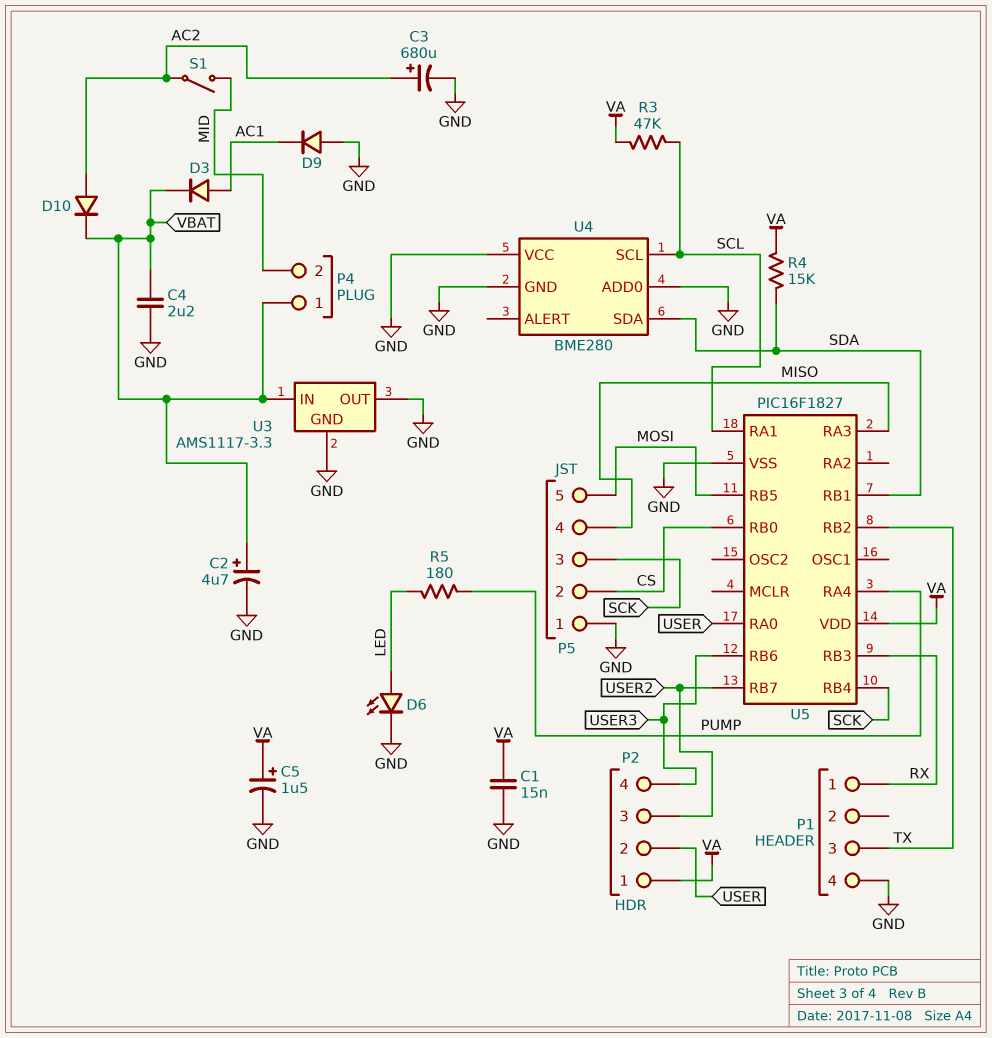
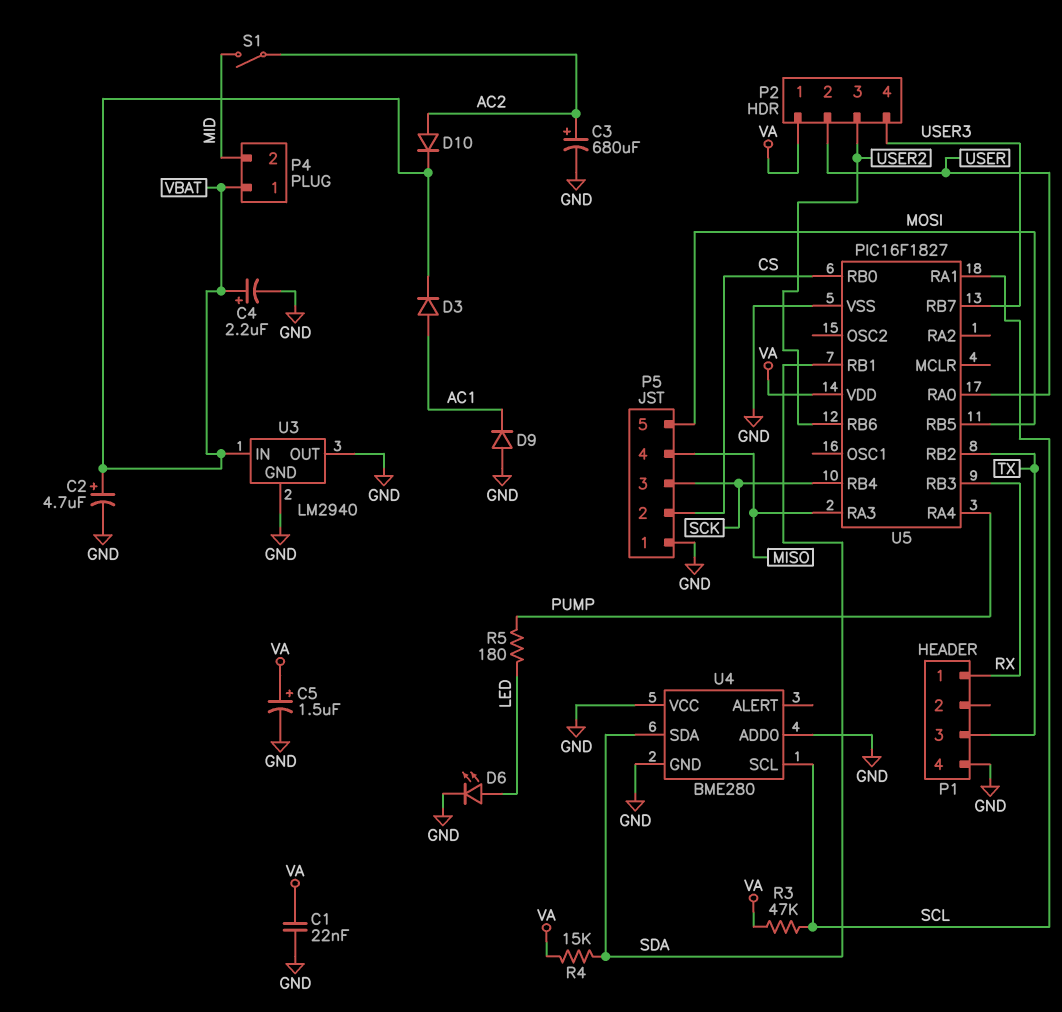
C1: 15nF (GND, VA) -> 22nF (GND, VA)
C4: 2.2uF (GND, VBAT) -> 2.2uF (plus VBAT, minus GND)
U3: AMS1117-3.3 -> LM2940
U5 pin RB6: USER3 -> USER2
U5 pin RB7: USER2 -> USER3

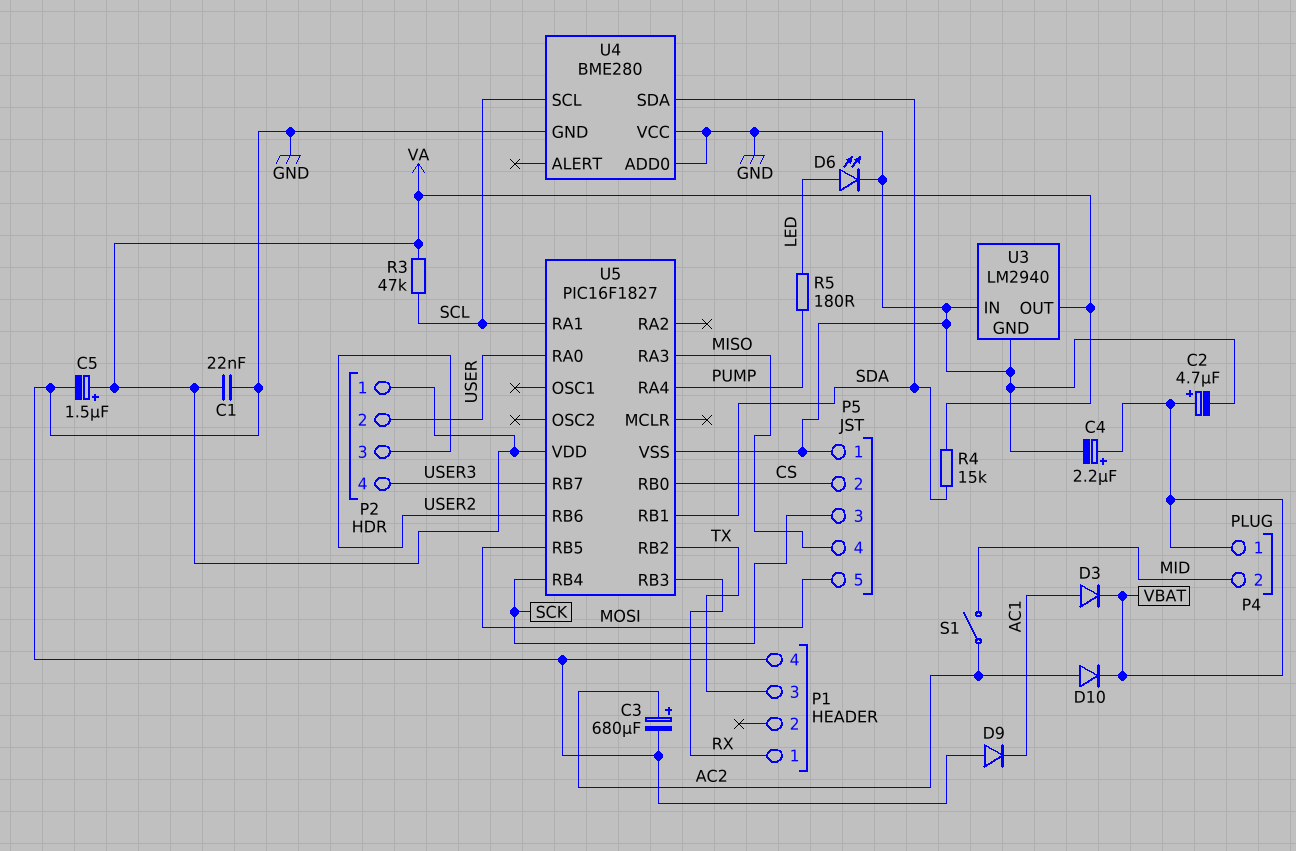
U3 pin IN: VBAT -> GND
U3 pin OUT: GND -> VA

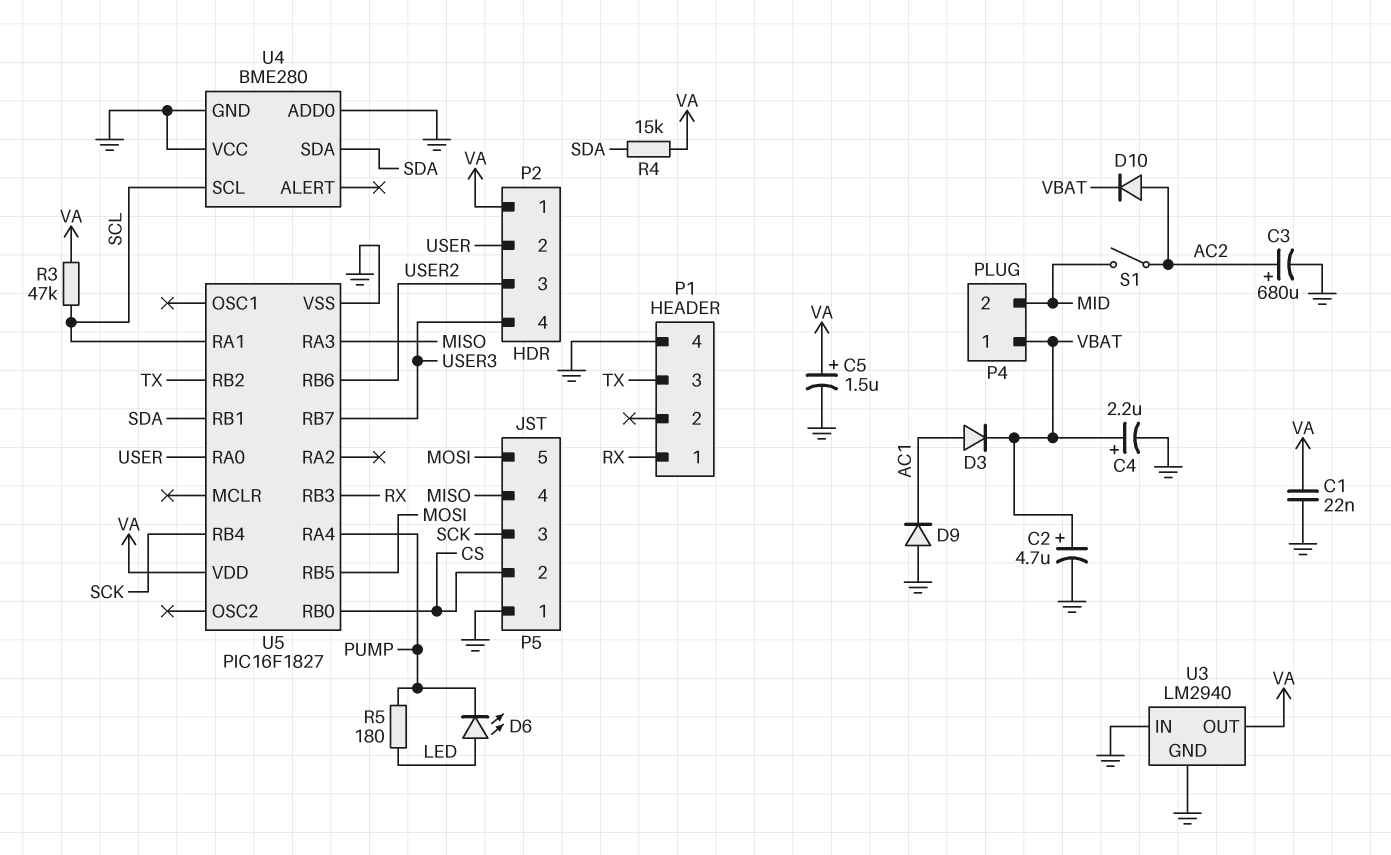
D6: LED (A LED, K GND) -> LED (A LED, K PUMP)

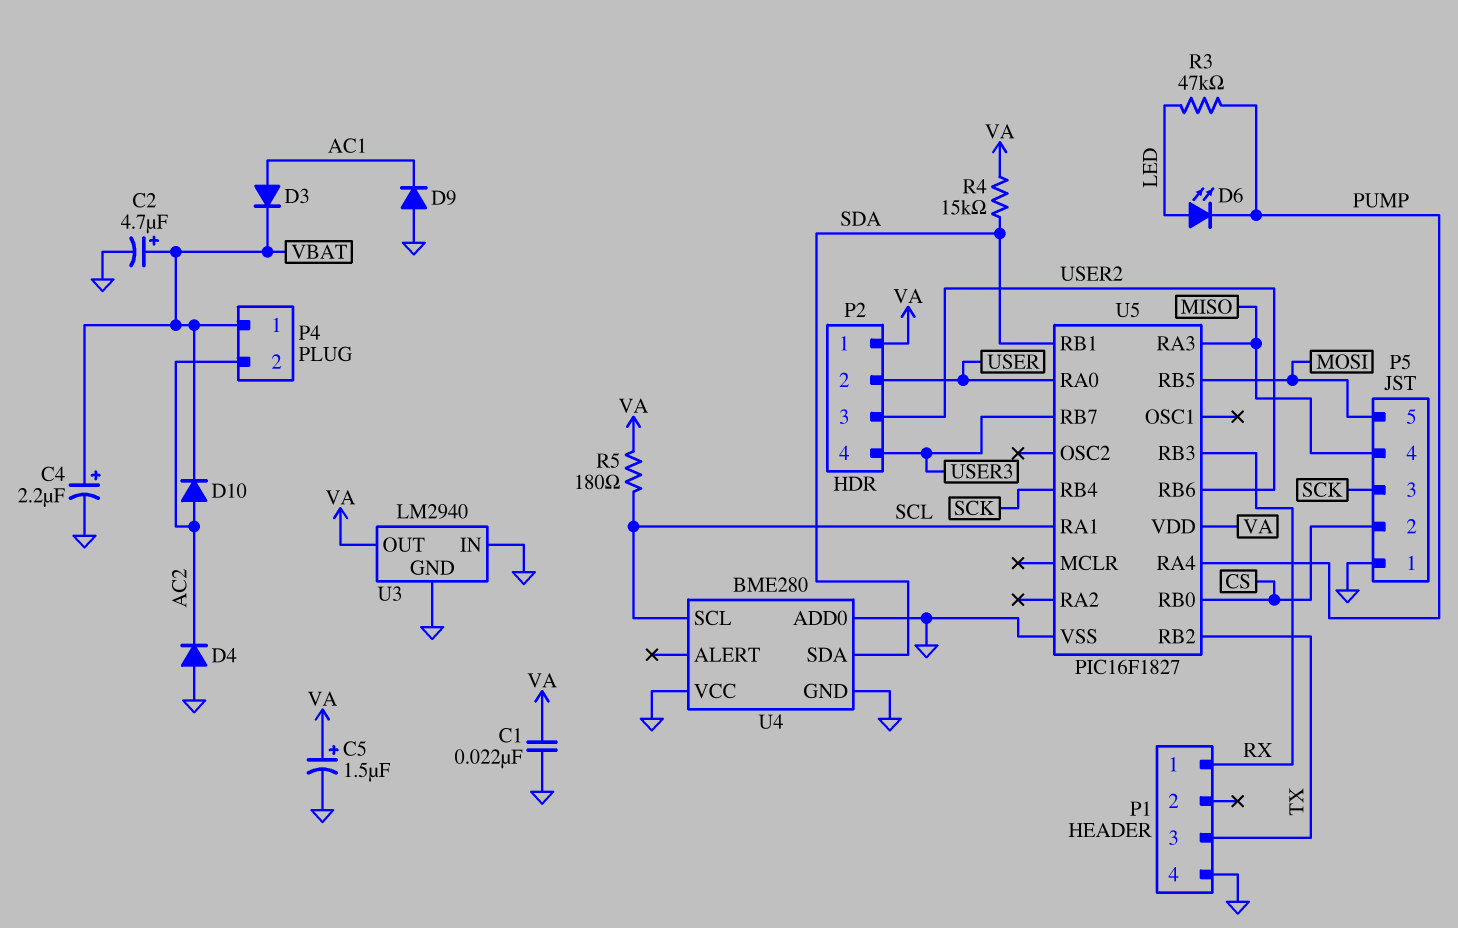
C3: 680uF (plus AC2, minus GND) -> none
D4: none -> diode (A GND, K AC2)
P4 pin 2: MID -> AC2
R3: 47k (SCL, VA) -> 47k (LED, PUMP)
R5: 180 (LED, PUMP) -> 180 (SCL, VA)
S1: switch (AC2, MID) -> none

